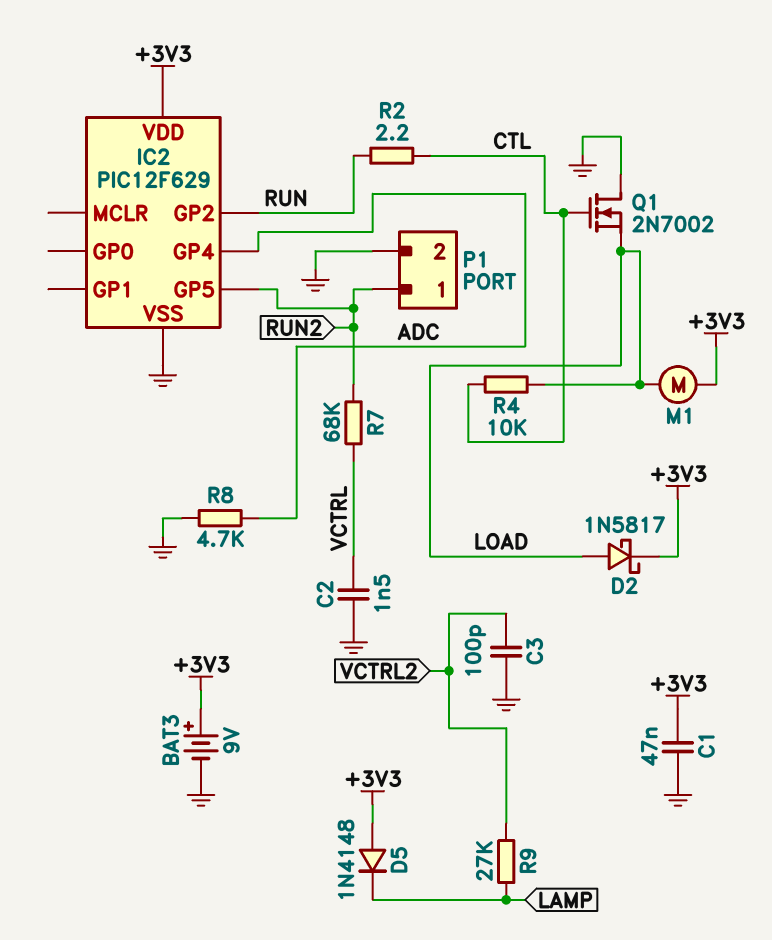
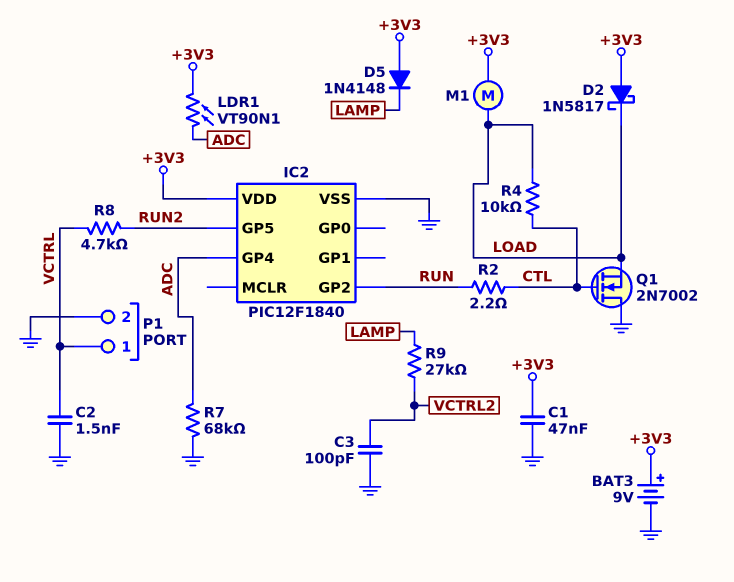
D2: schottky 1N5817 (A LOAD, K +3V3) -> schottky 1N5817 (A +3V3, K LOAD)
IC2: PIC12F629 -> PIC12F1840
LDR1: none -> VT90N1 (+3V3, ADC)
P1 pin 1: RUN2 -> VCTRL
R7: 68k (RUN2, VCTRL) -> 68k (ADC, GND)
R8: 4.7k (ADC, GND) -> 4.7k (RUN2, VCTRL)

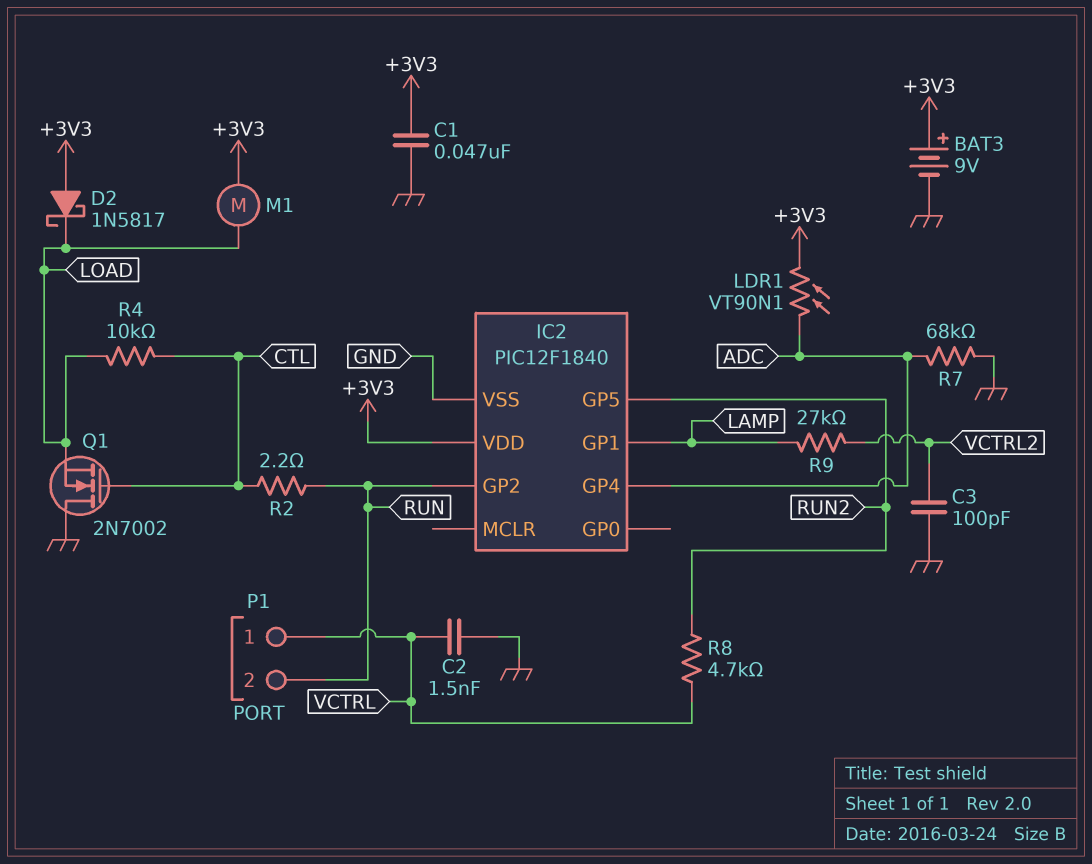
D5: diode 1N4148 (A +3V3, K LAMP) -> none
IC2 pin GP1: none -> LAMP
P1 pin 2: GND -> RUN

